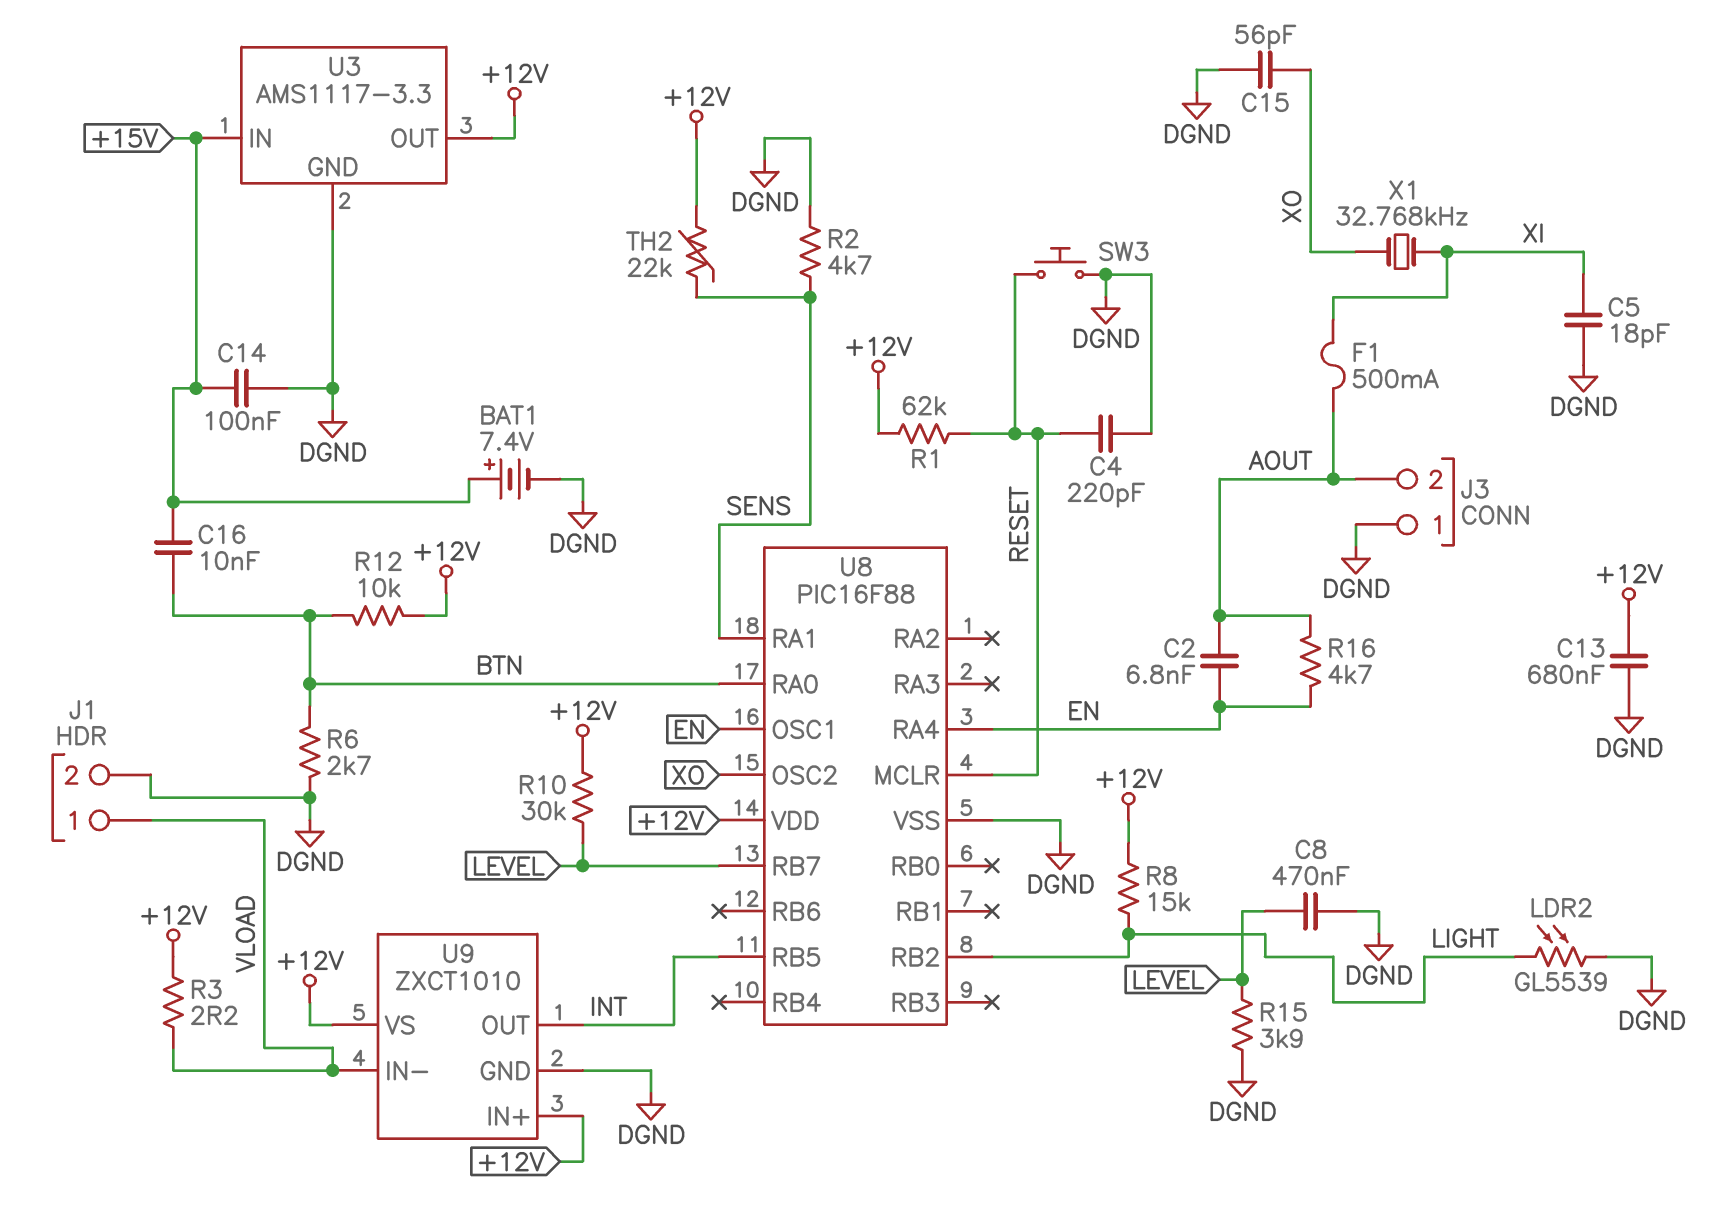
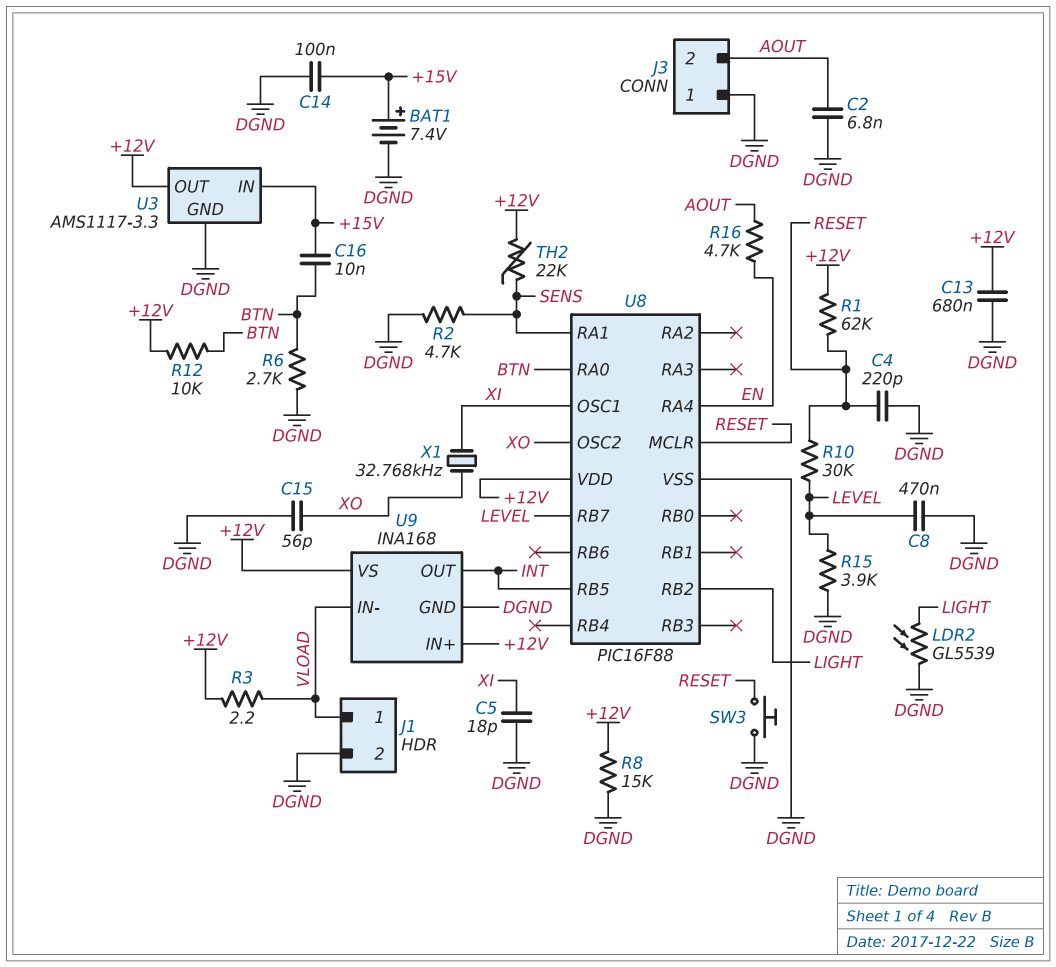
C2: 6.8nF (AOUT, EN) -> 6.8nF (AOUT, DGND)
F1: 500mA (AOUT, XI) -> none
R8: 15k (+12V, LIGHT) -> 15k (+12V, DGND)
R10: 30k (+12V, LEVEL) -> 30k (LEVEL, RESET)
U8 pin OSC1: EN -> XI
U9: ZXCT1010 -> INA168

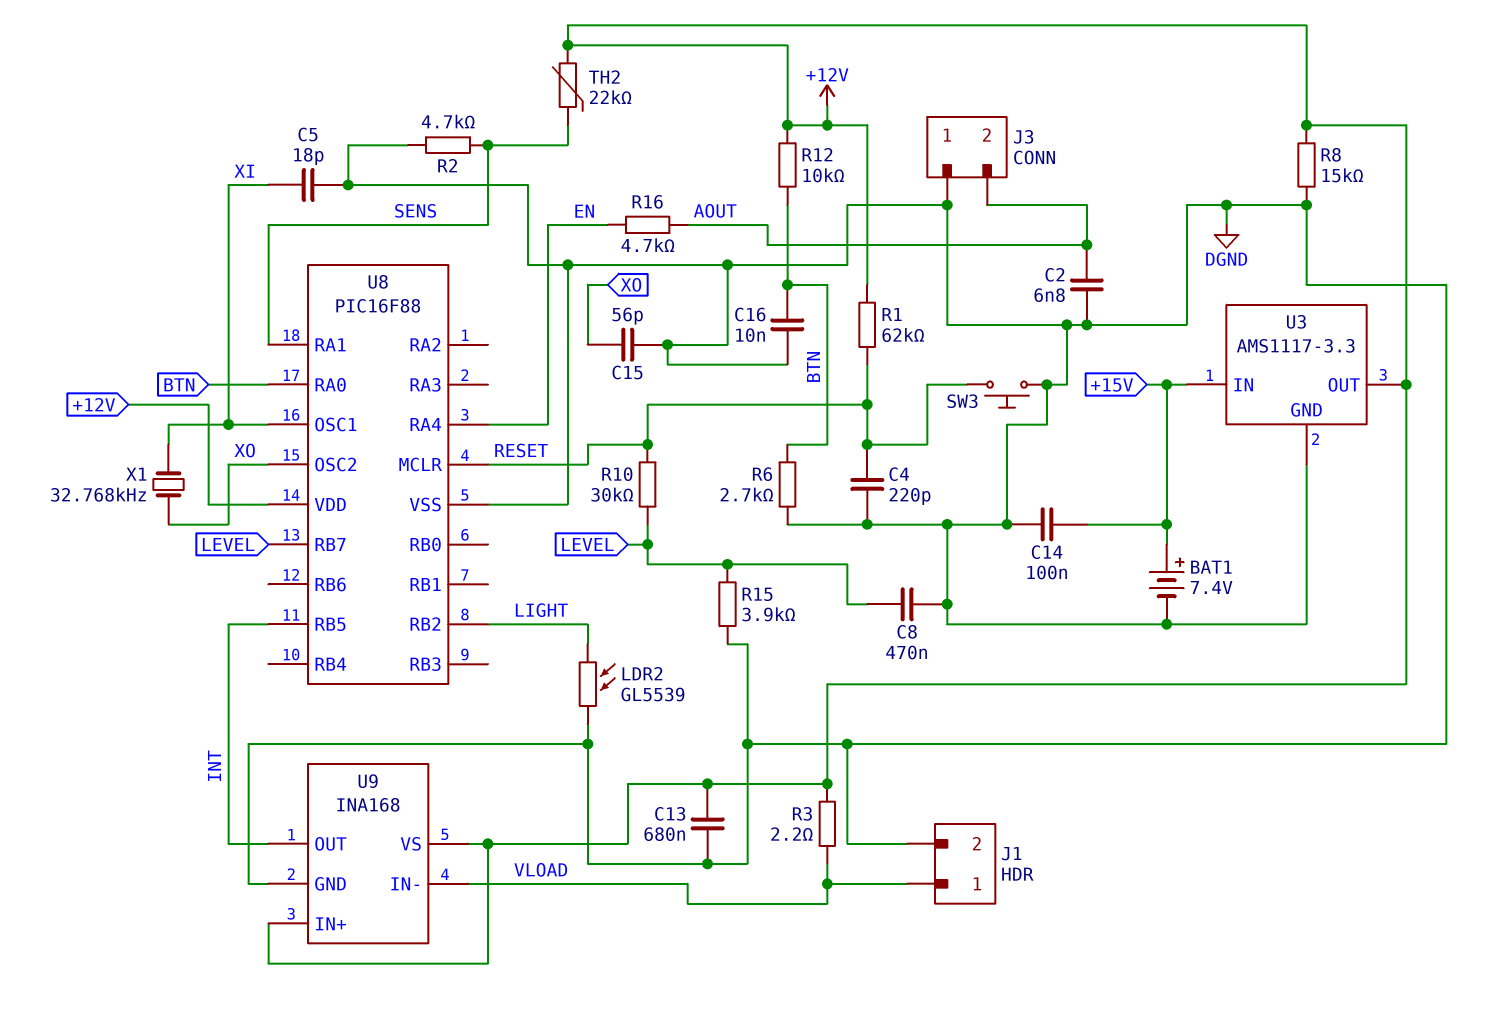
C16: 10nF (+15V, BTN) -> 10nF (BTN, DGND)

